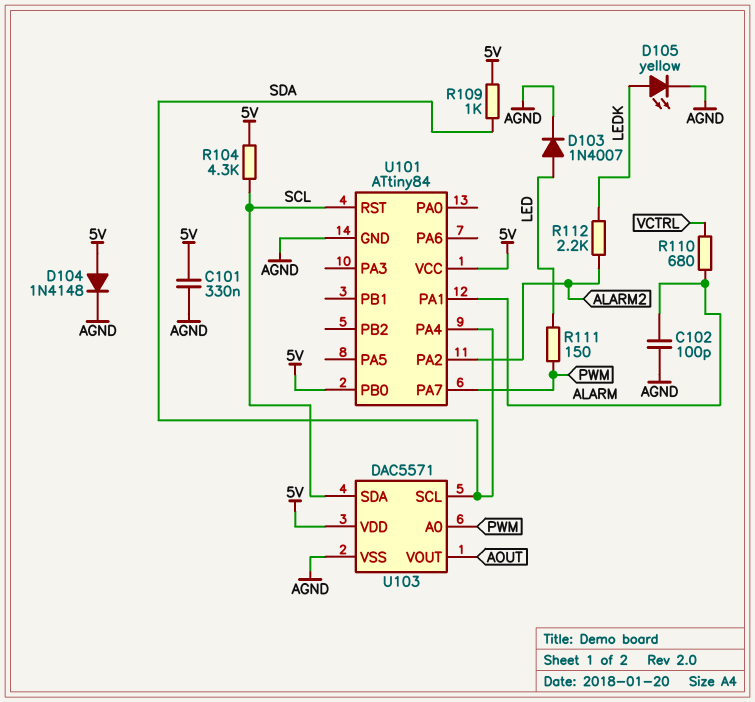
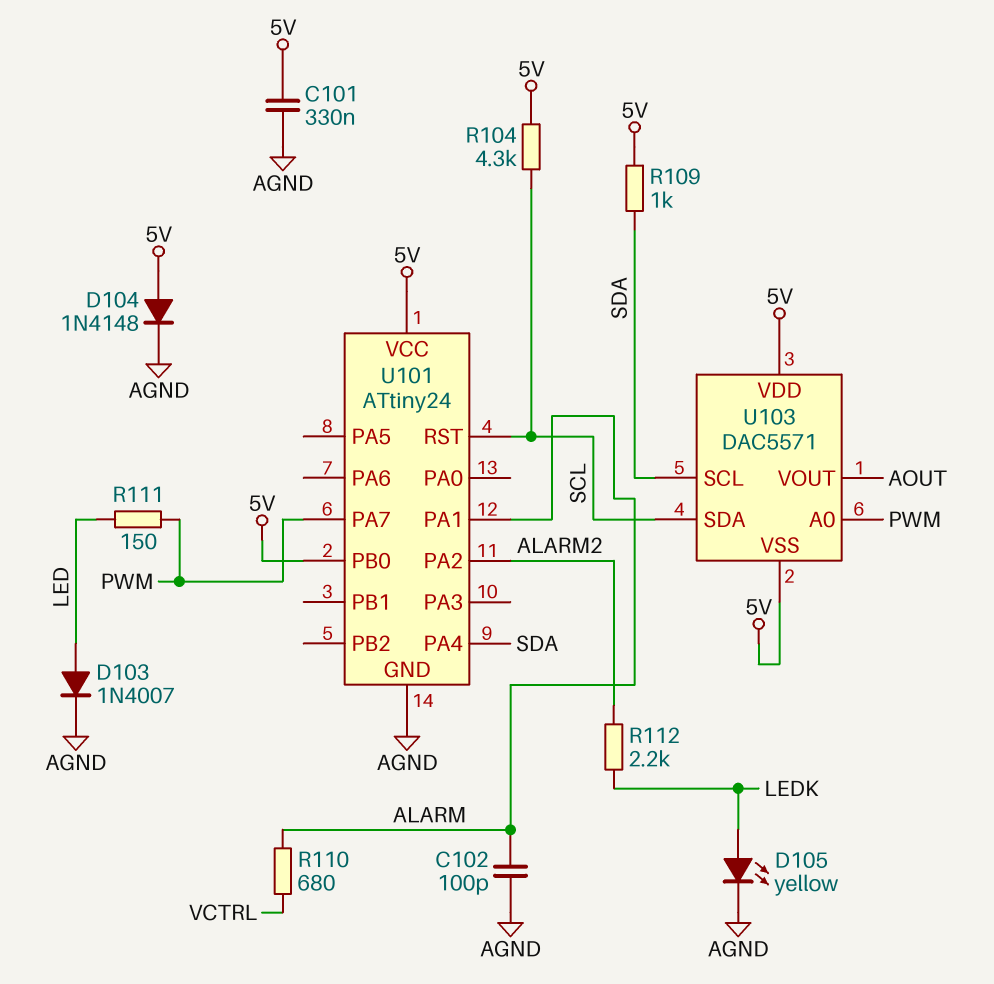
U101: ATtiny84 -> ATtiny24
U103 pin VSS: AGND -> 5V

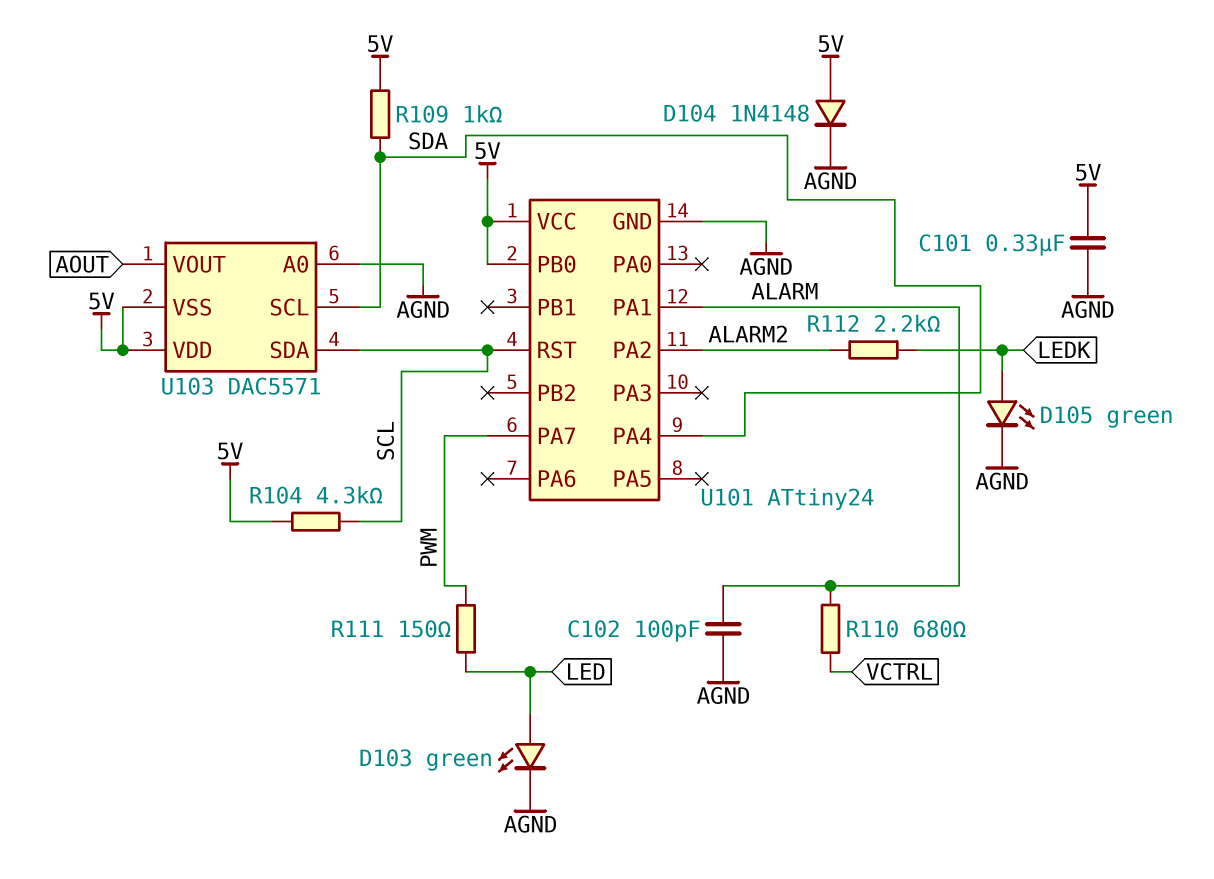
D103: diode 1N4007 (A LED, K AGND) -> LED green (A LED, K AGND)
D105: LED yellow (A LEDK, K AGND) -> LED green (A LEDK, K AGND)
U103 pin A0: PWM -> AGND

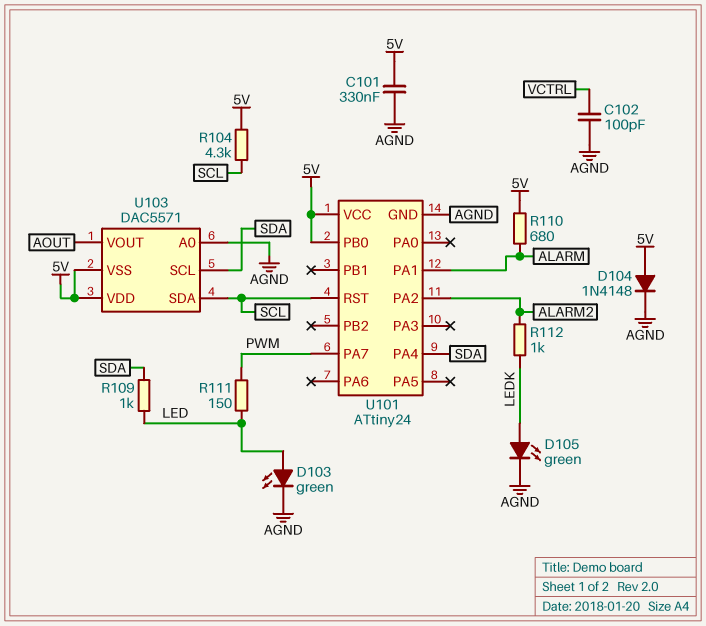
C102: 100pF (AGND, ALARM) -> 100pF (AGND, VCTRL)
R109: 1k (5V, SDA) -> 1k (LED, SDA)
R110: 680 (ALARM, VCTRL) -> 680 (5V, ALARM)
R112: 2.2k (ALARM2, LEDK) -> 1k (ALARM2, LEDK)

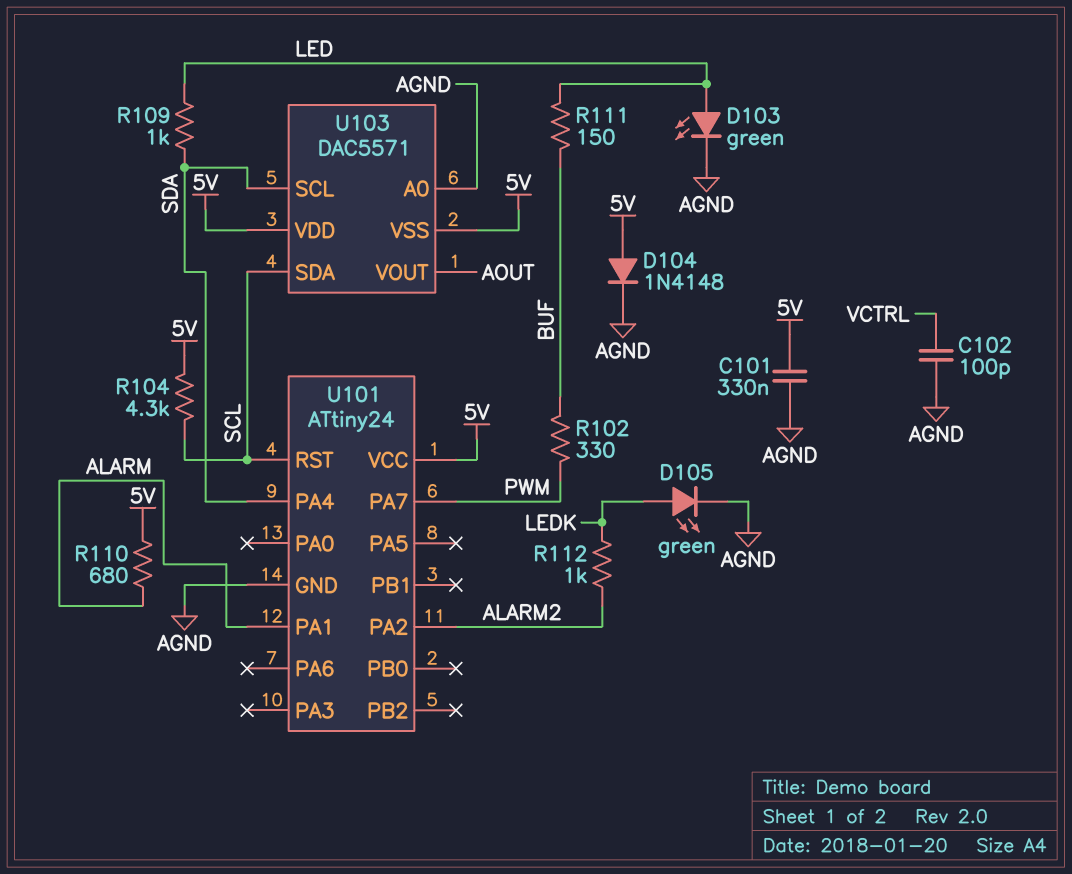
R102: none -> 330 (BUF, PWM)
R111: 150 (LED, PWM) -> 150 (BUF, LED)
U101 pin PB0: 5V -> none

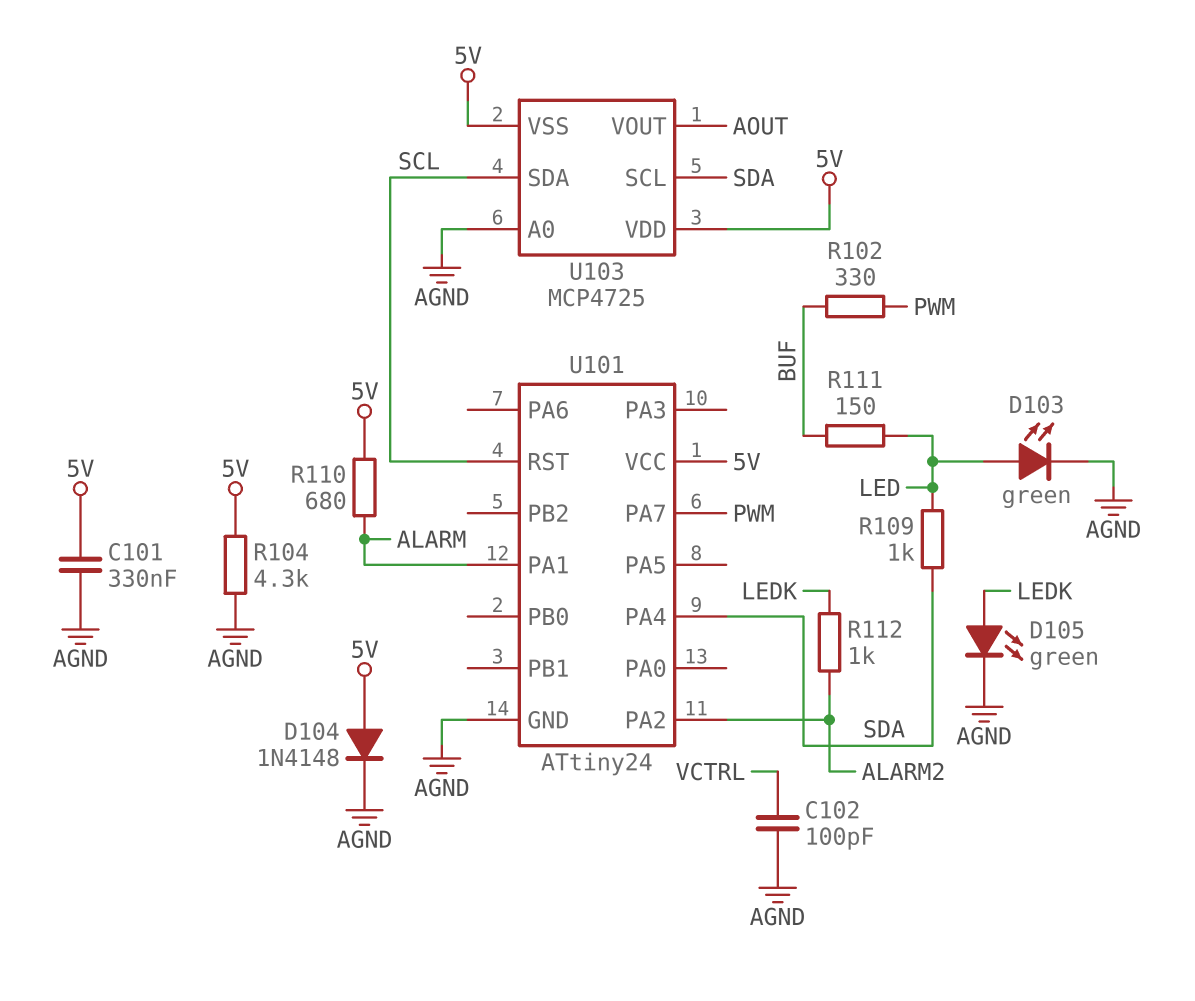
R104: 4.3k (5V, SCL) -> 4.3k (5V, AGND)
U103: DAC5571 -> MCP4725

